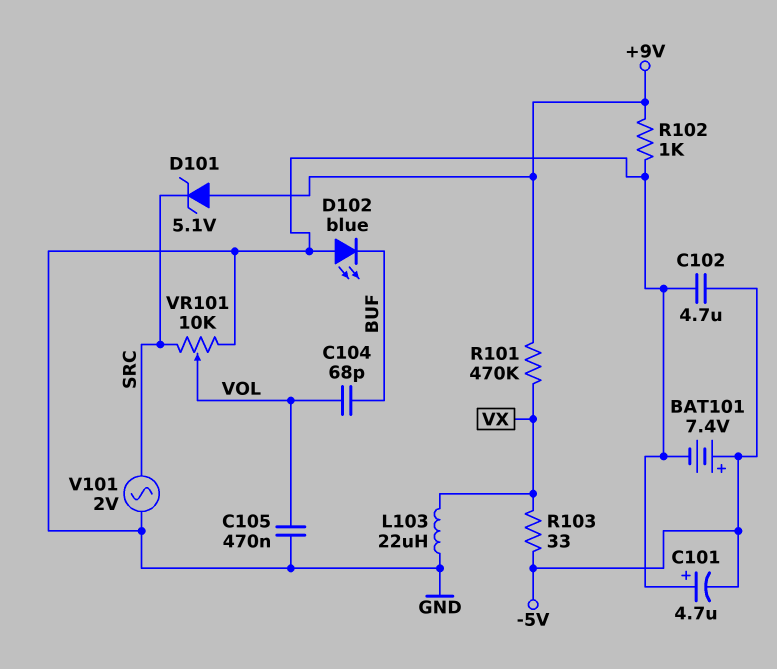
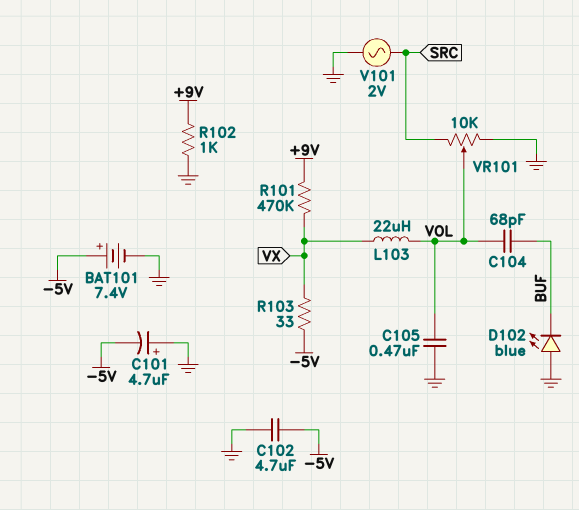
D101: zener 5.1V (A +9V, K SRC) -> none
L103: 22uH (GND, VX) -> 22uH (VOL, VX)

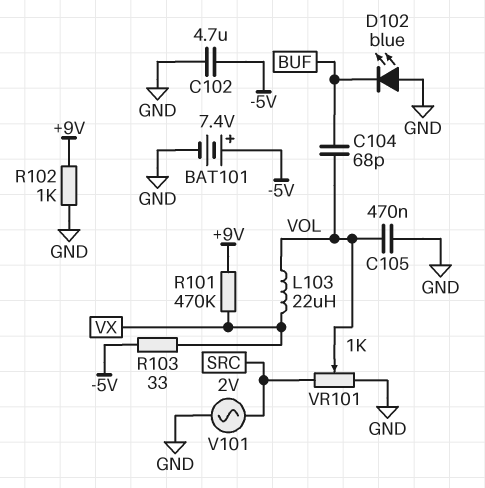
C101: 4.7uF (plus GND, minus -5V) -> none
VR101: 10k (GND, SRC, wiper VOL) -> 1k (GND, SRC, wiper VOL)

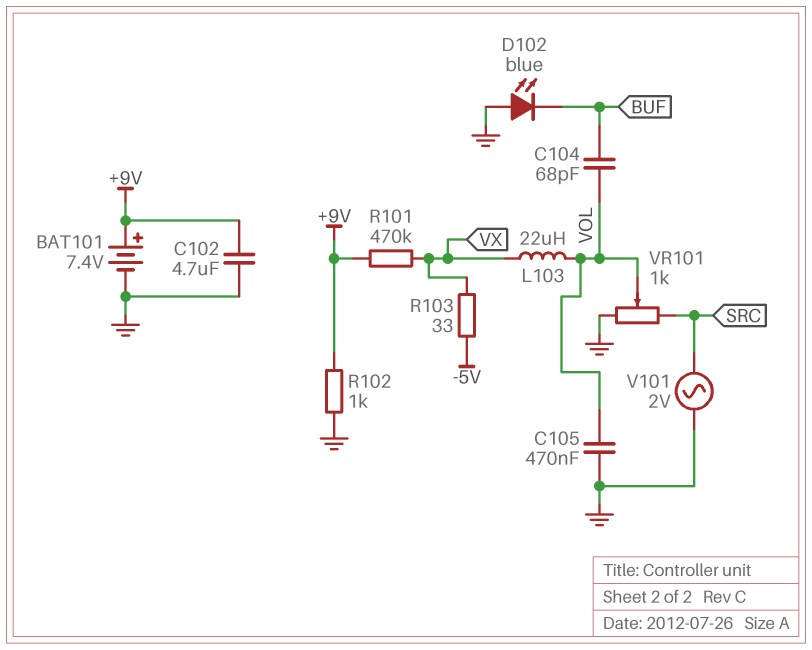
BAT101: 7.4V (plus -5V, minus GND) -> 7.4V (plus +9V, minus GND)
C102: 4.7uF (-5V, GND) -> 4.7uF (+9V, GND)

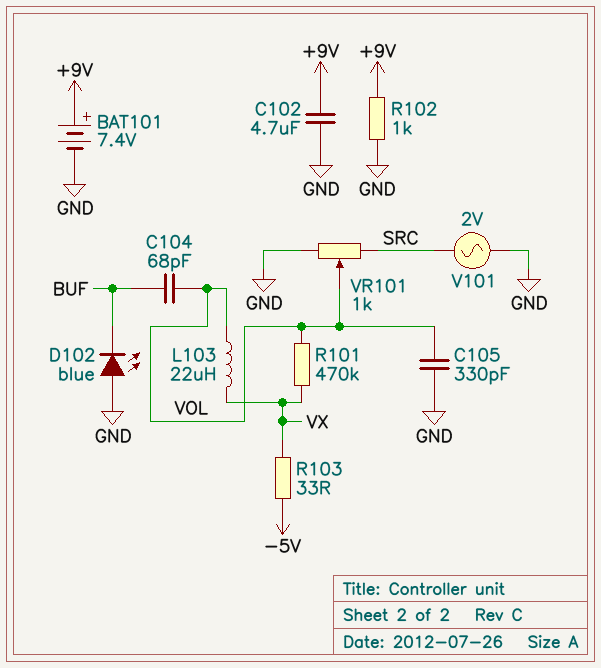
C105: 470nF (GND, VOL) -> 330pF (GND, VOL)
R101: 470k (+9V, VX) -> 470k (VOL, VX)

